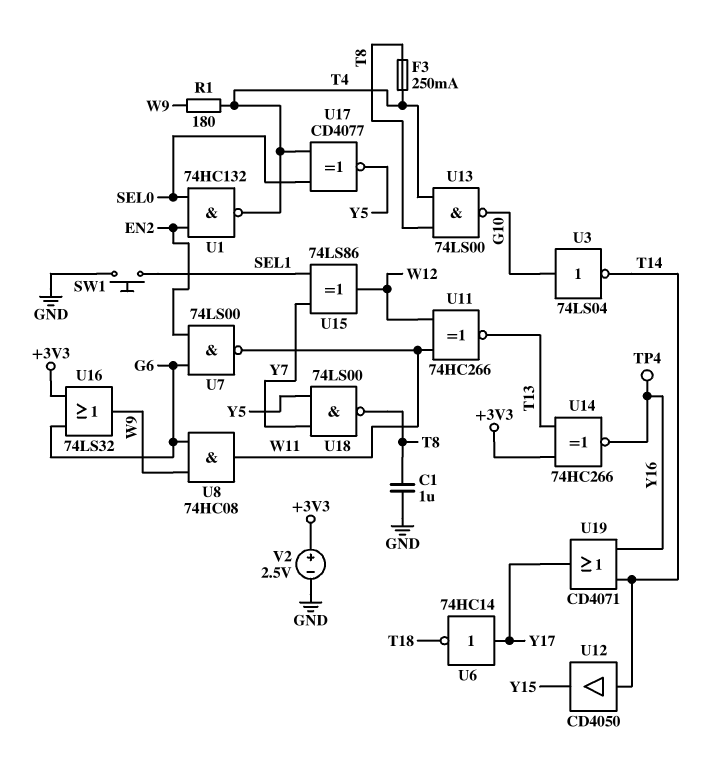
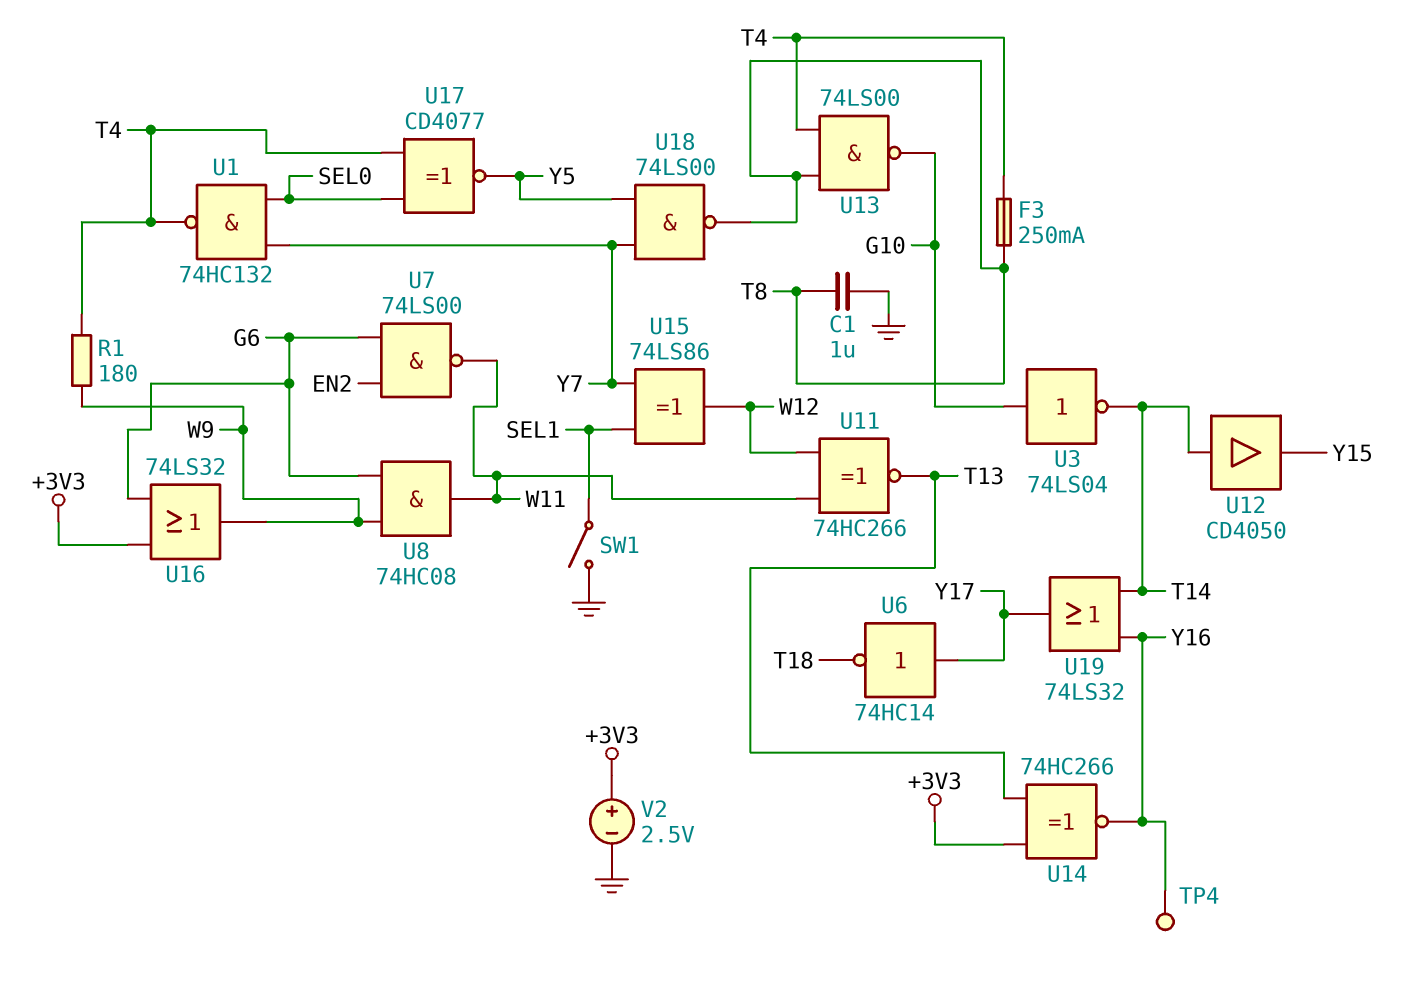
SW1: button (GND, SEL1) -> switch (GND, SEL1)
U1: NAND 74HC132 (in EN2, in SEL0, out T4) -> NAND 74HC132 (in SEL0, in Y7, out T4)
U19: OR CD4071 (in T14, in Y16, out Y17) -> OR 74LS32 (in T14, in Y16, out Y17)

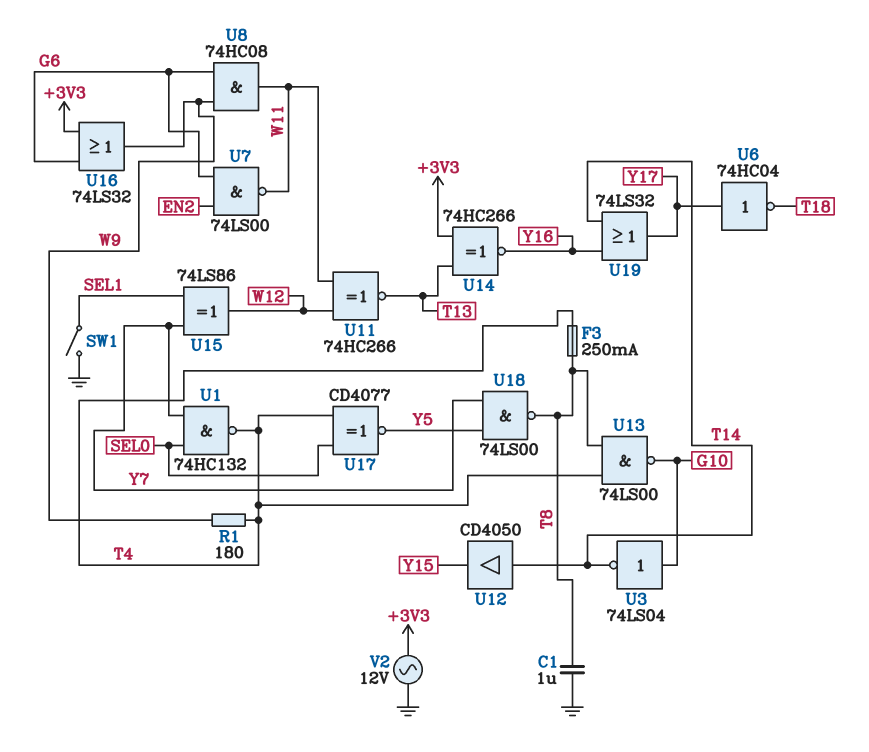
TP4: test point (Y16) -> none
U6: NOT 74HC14 (in Y17, out T18) -> NOT 74HC04 (in Y17, out T18)
V2: 2.5V (plus +3V3, minus GND) -> AC 12V (+3V3, GND)

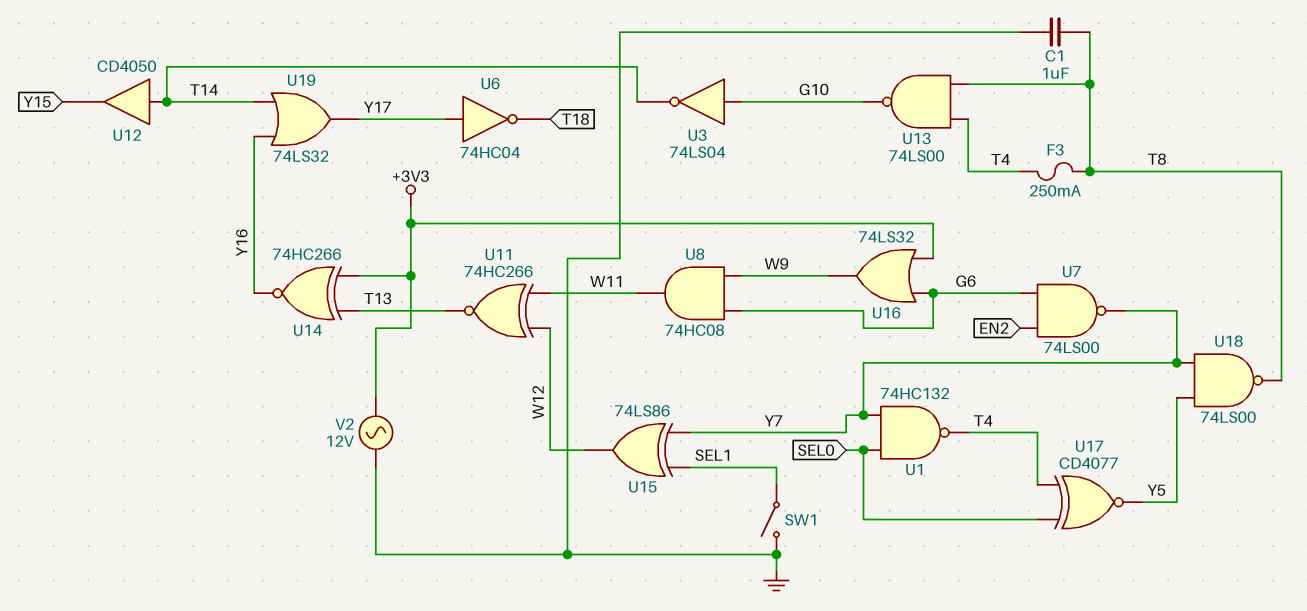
R1: 180 (T4, W9) -> none
U7: NAND 74LS00 (in EN2, in G6, out W11) -> NAND 74LS00 (in EN2, in G6, out Y7)

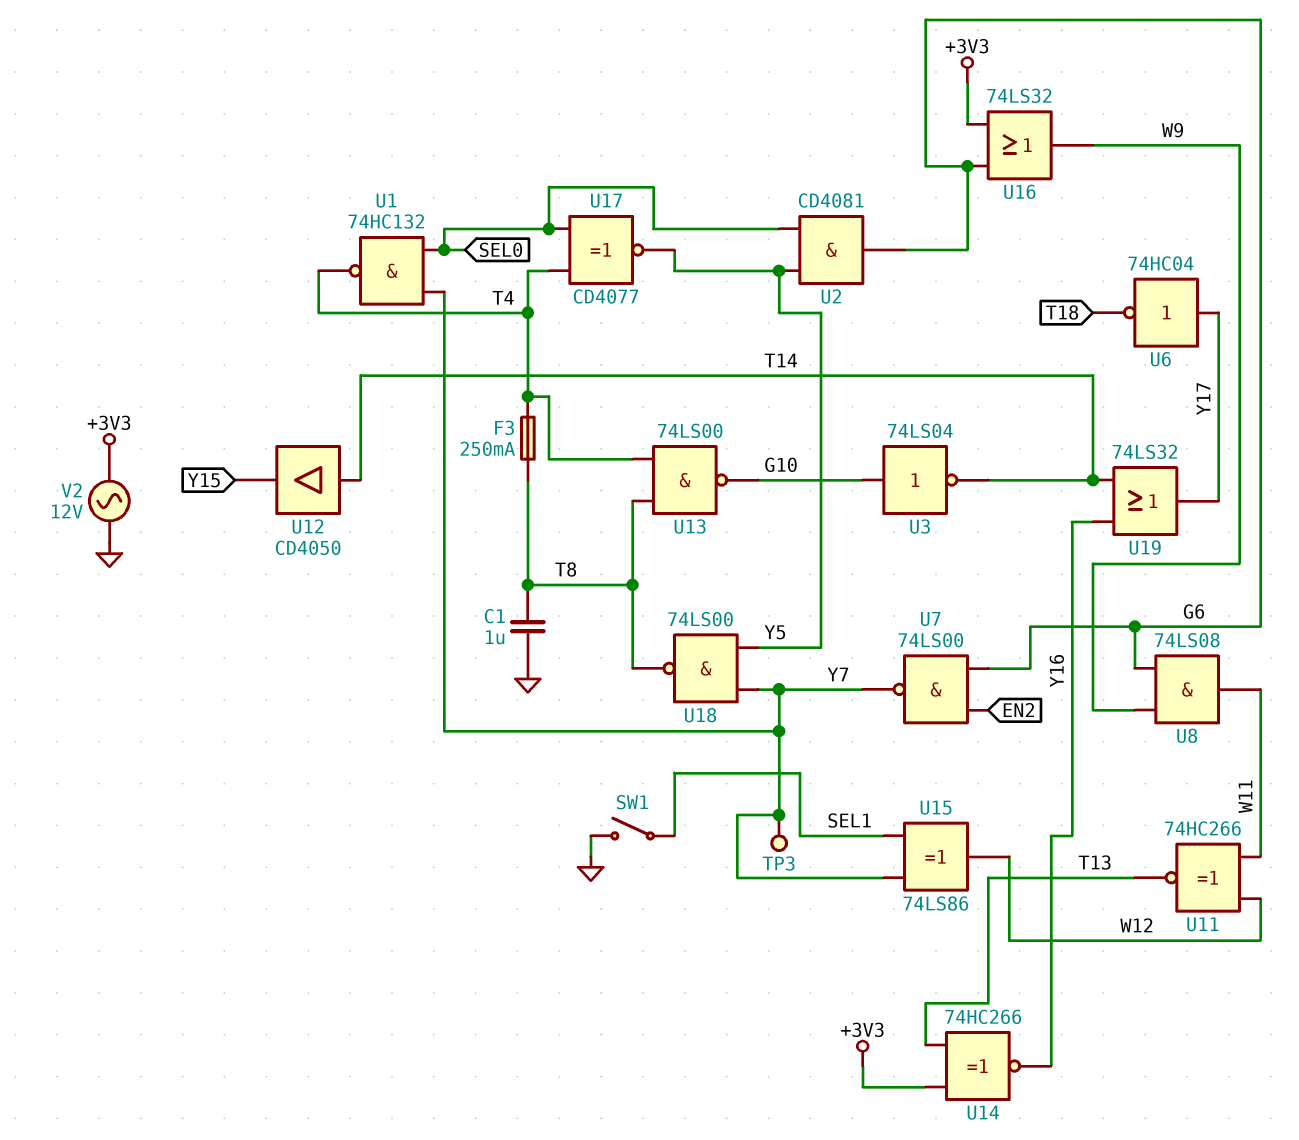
TP3: none -> test point (Y7)
U2: none -> AND CD4081 (in SEL0, in Y5, out G6)
U8: AND 74HC08 (in G6, in W9, out W11) -> AND 74LS08 (in G6, in W9, out W11)

